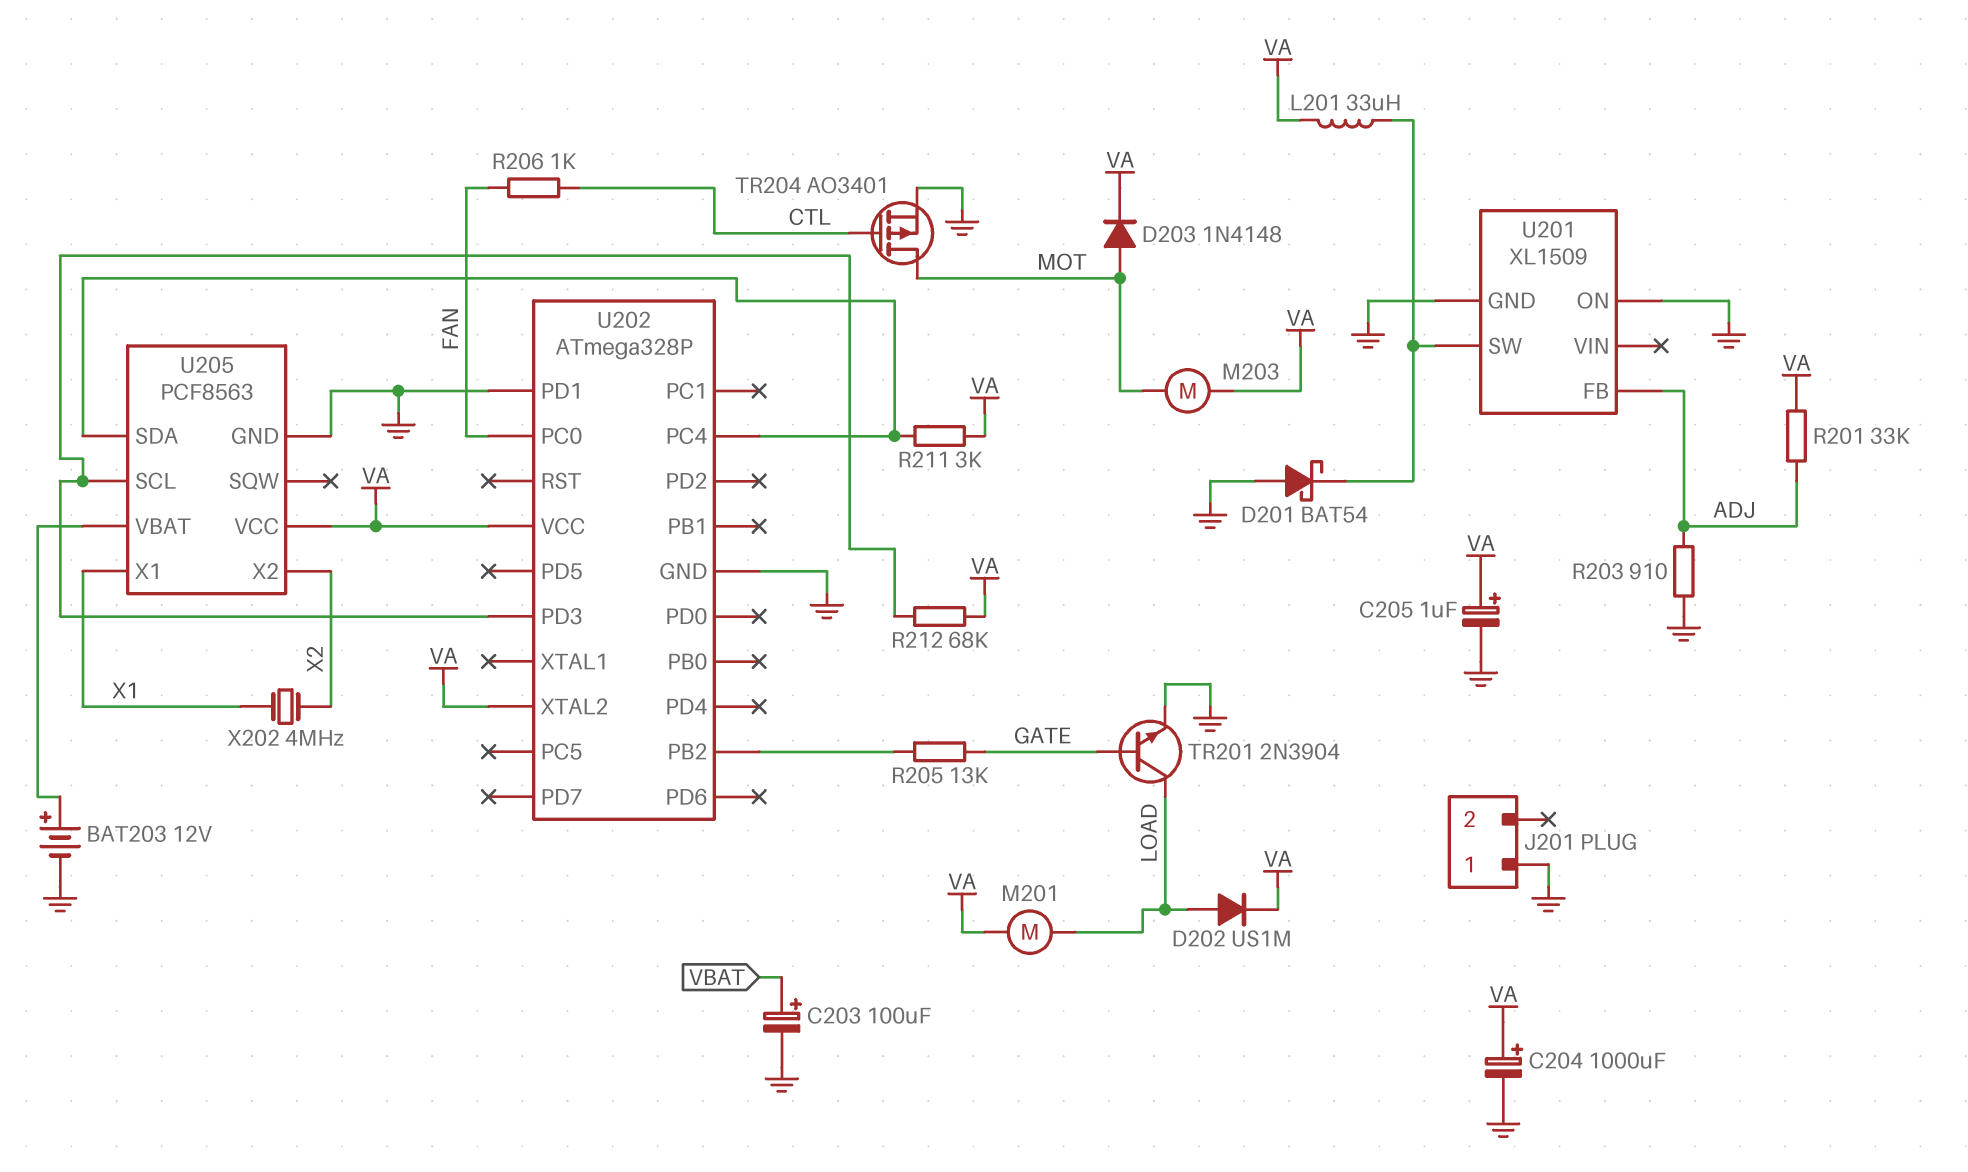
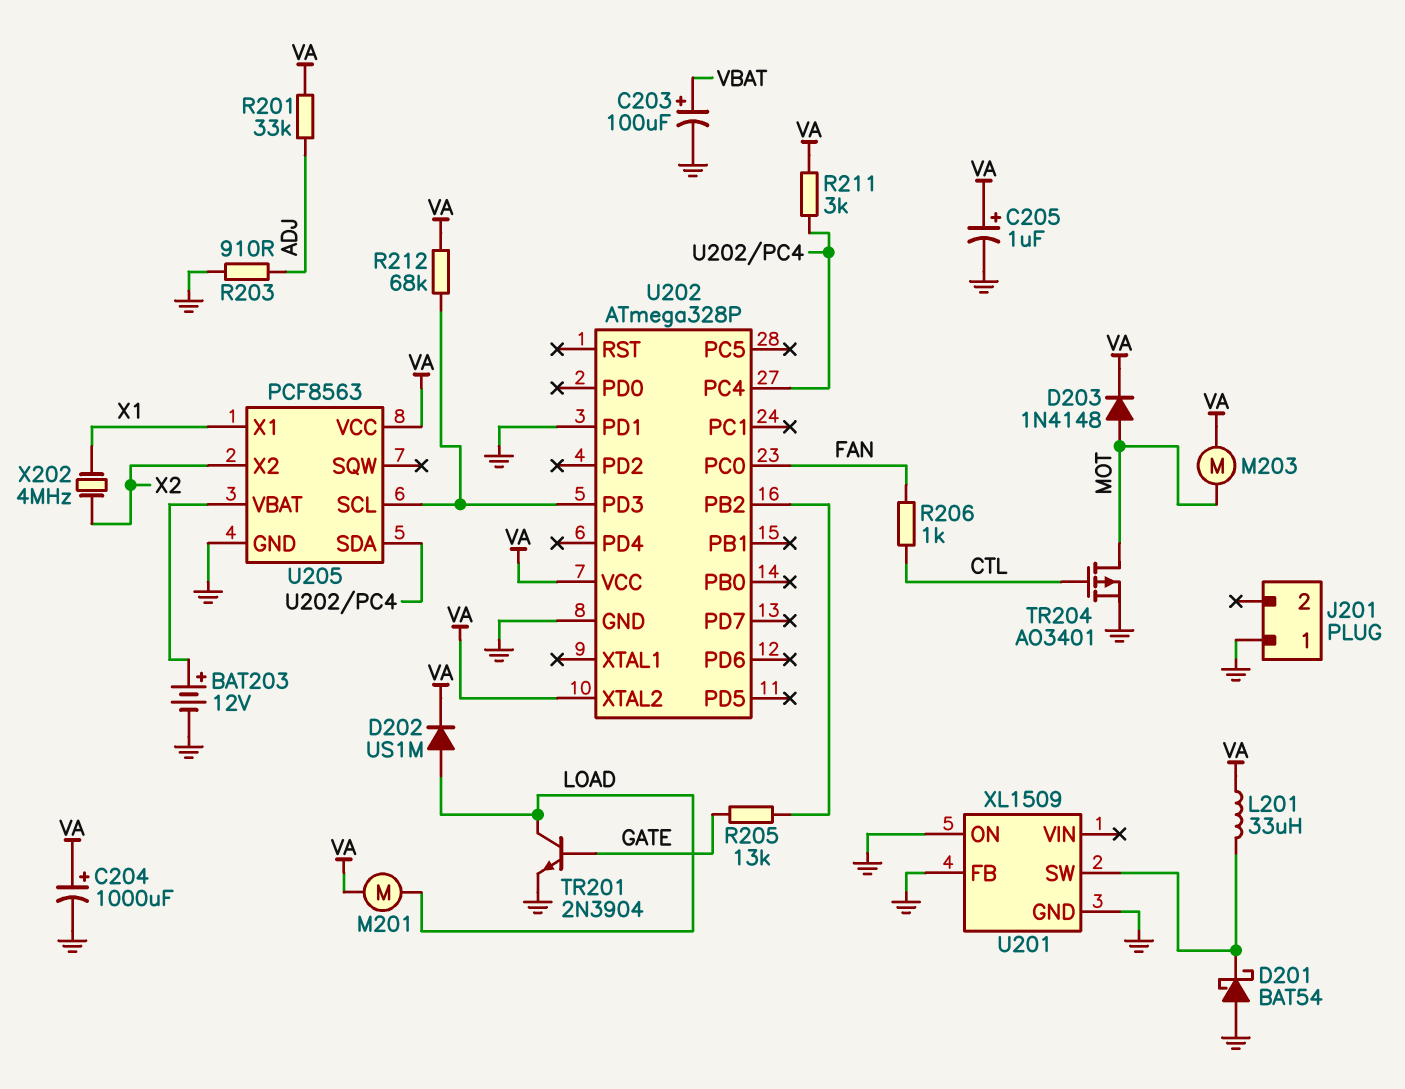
U201 pin FB: ADJ -> GND

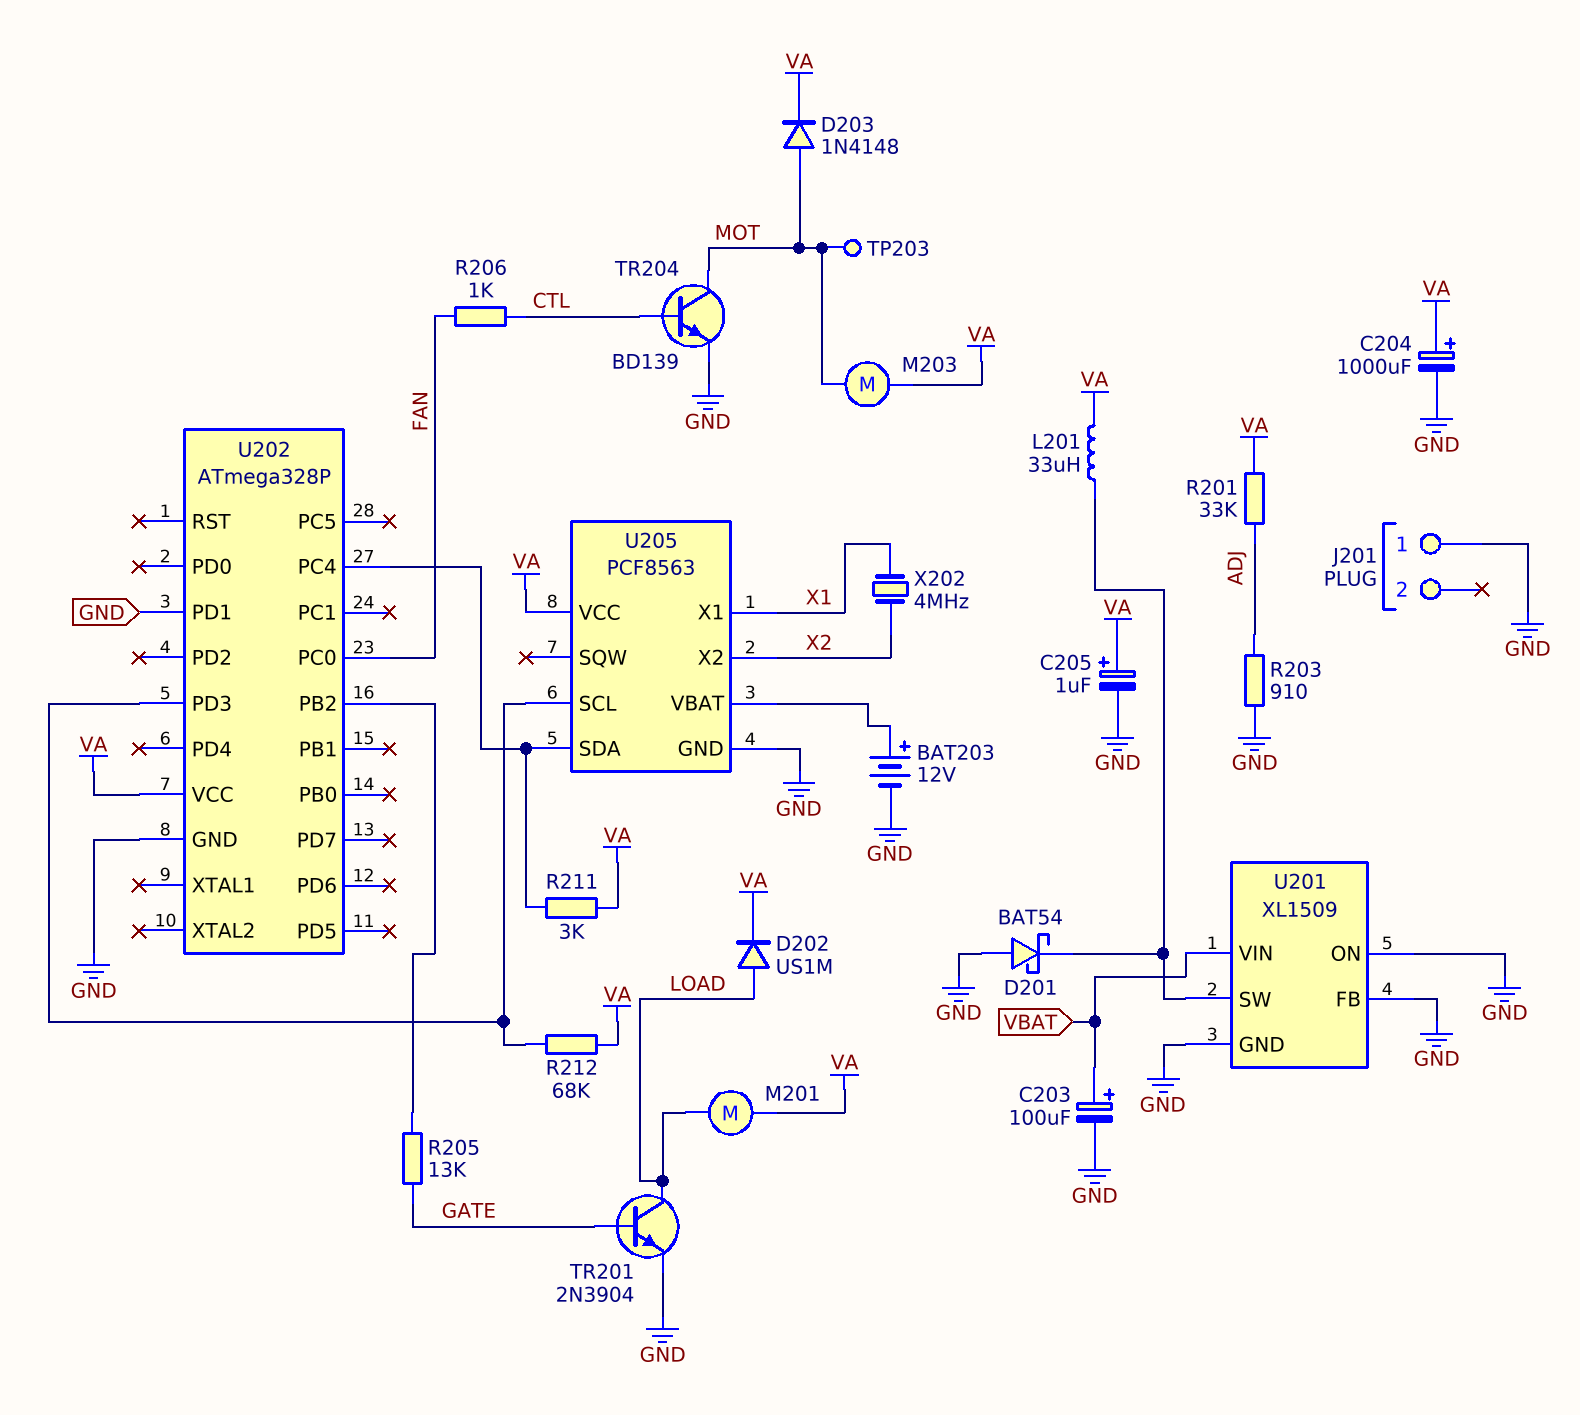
TP203: none -> test point (MOT)
TR204: PMOS AO3401 (G CTL, D MOT, S GND) -> NPN BD139 (B CTL, C MOT, E GND)
U201 pin VIN: none -> VBAT
U202 pin XTAL2: VA -> none

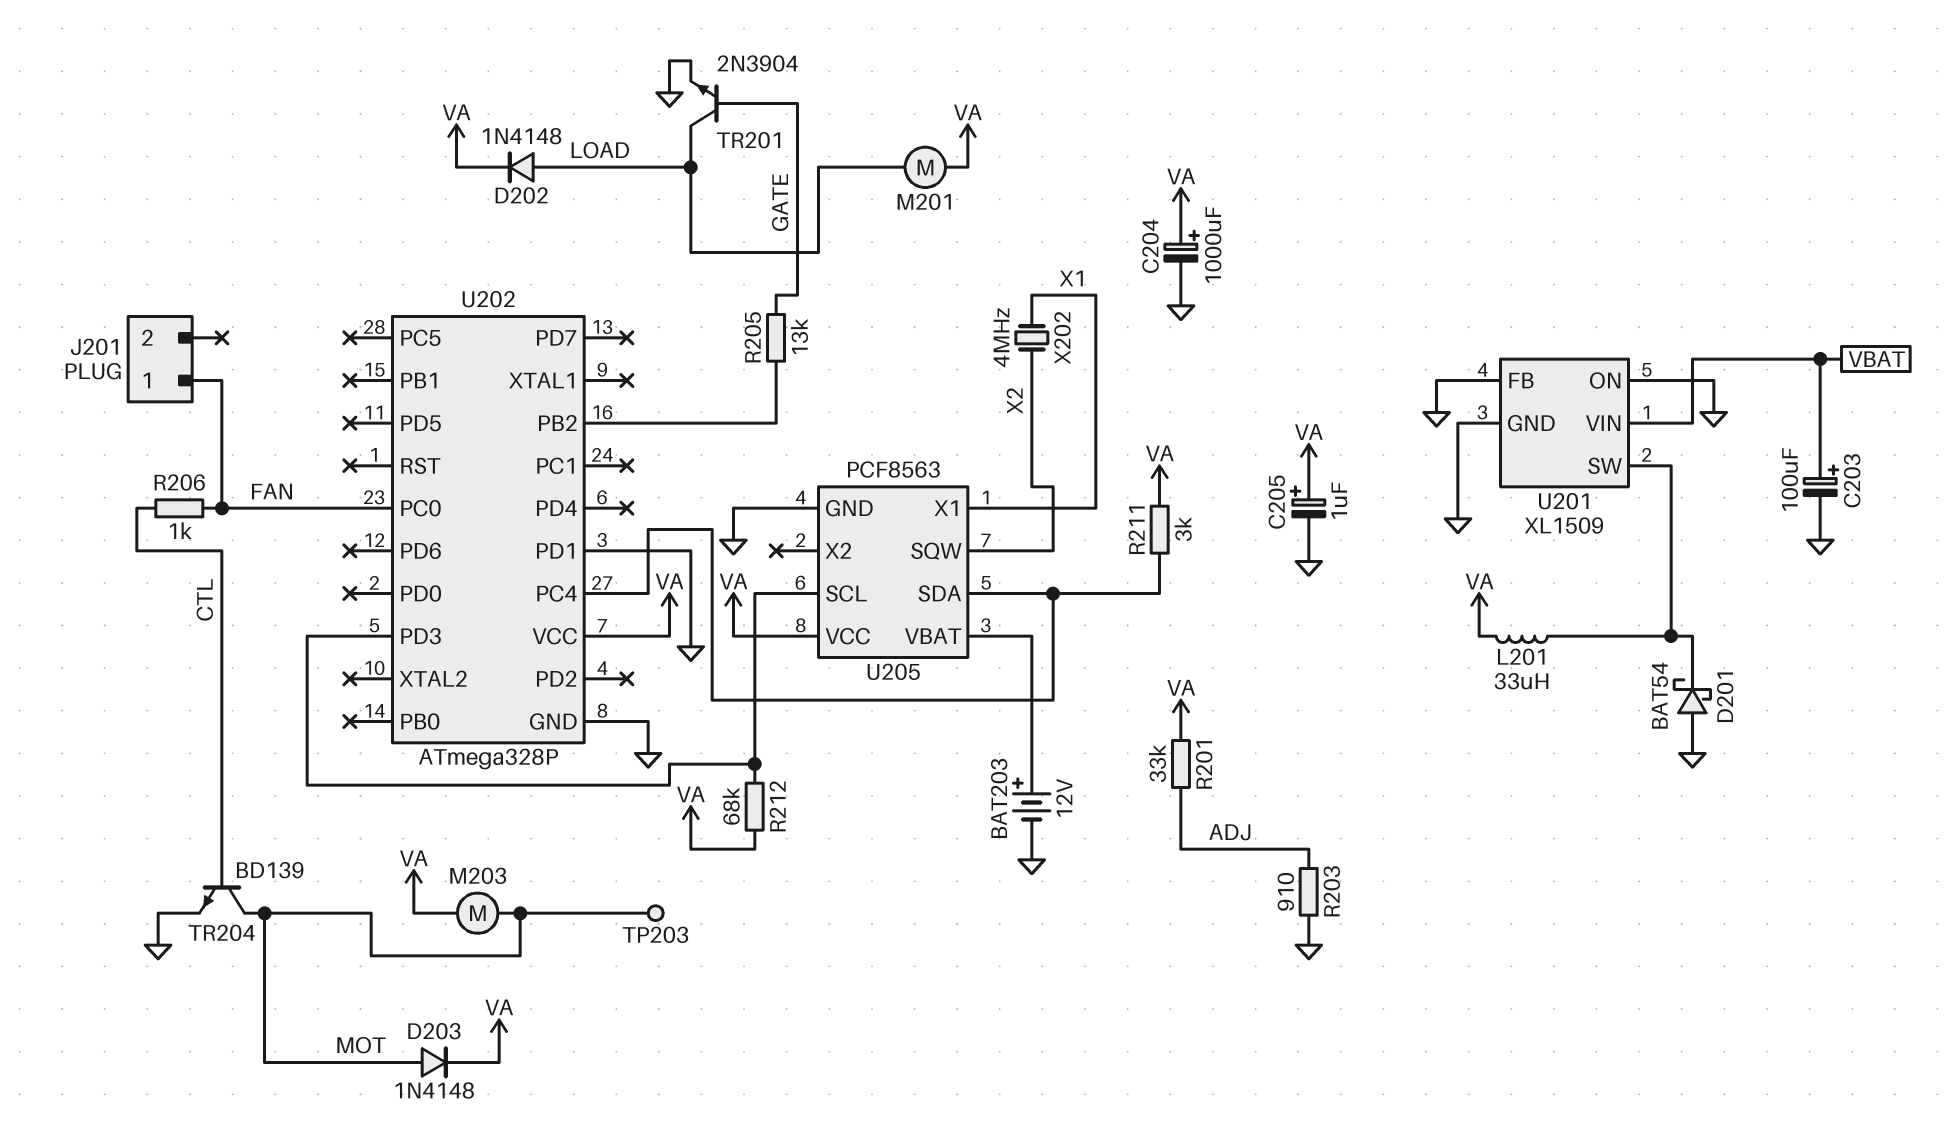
D202: diode US1M (A LOAD, K VA) -> diode 1N4148 (A LOAD, K VA)
J201 pin 1: GND -> FAN
U205 pin SQW: none -> X2
U205 pin X2: X2 -> none

